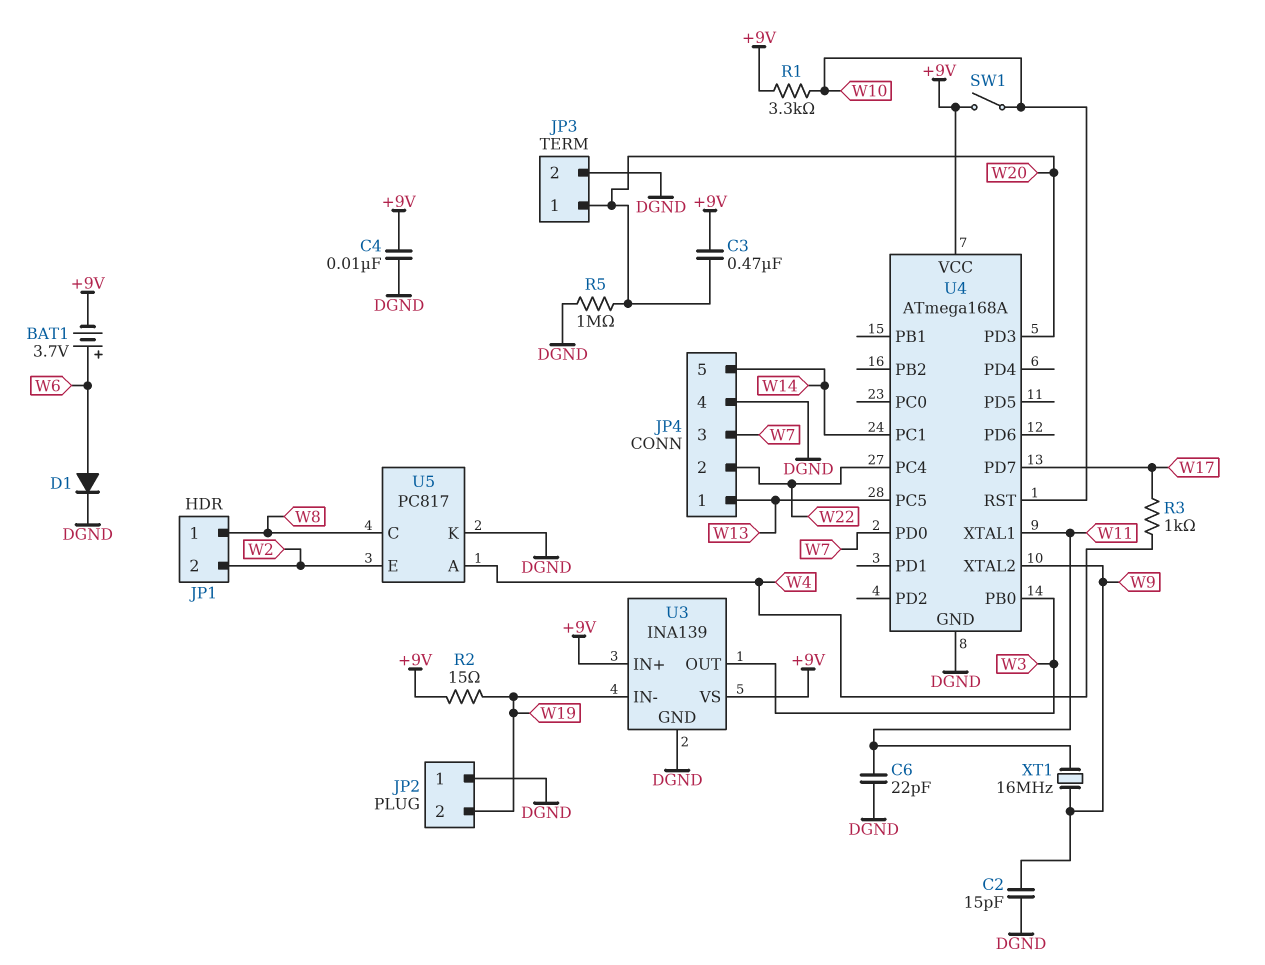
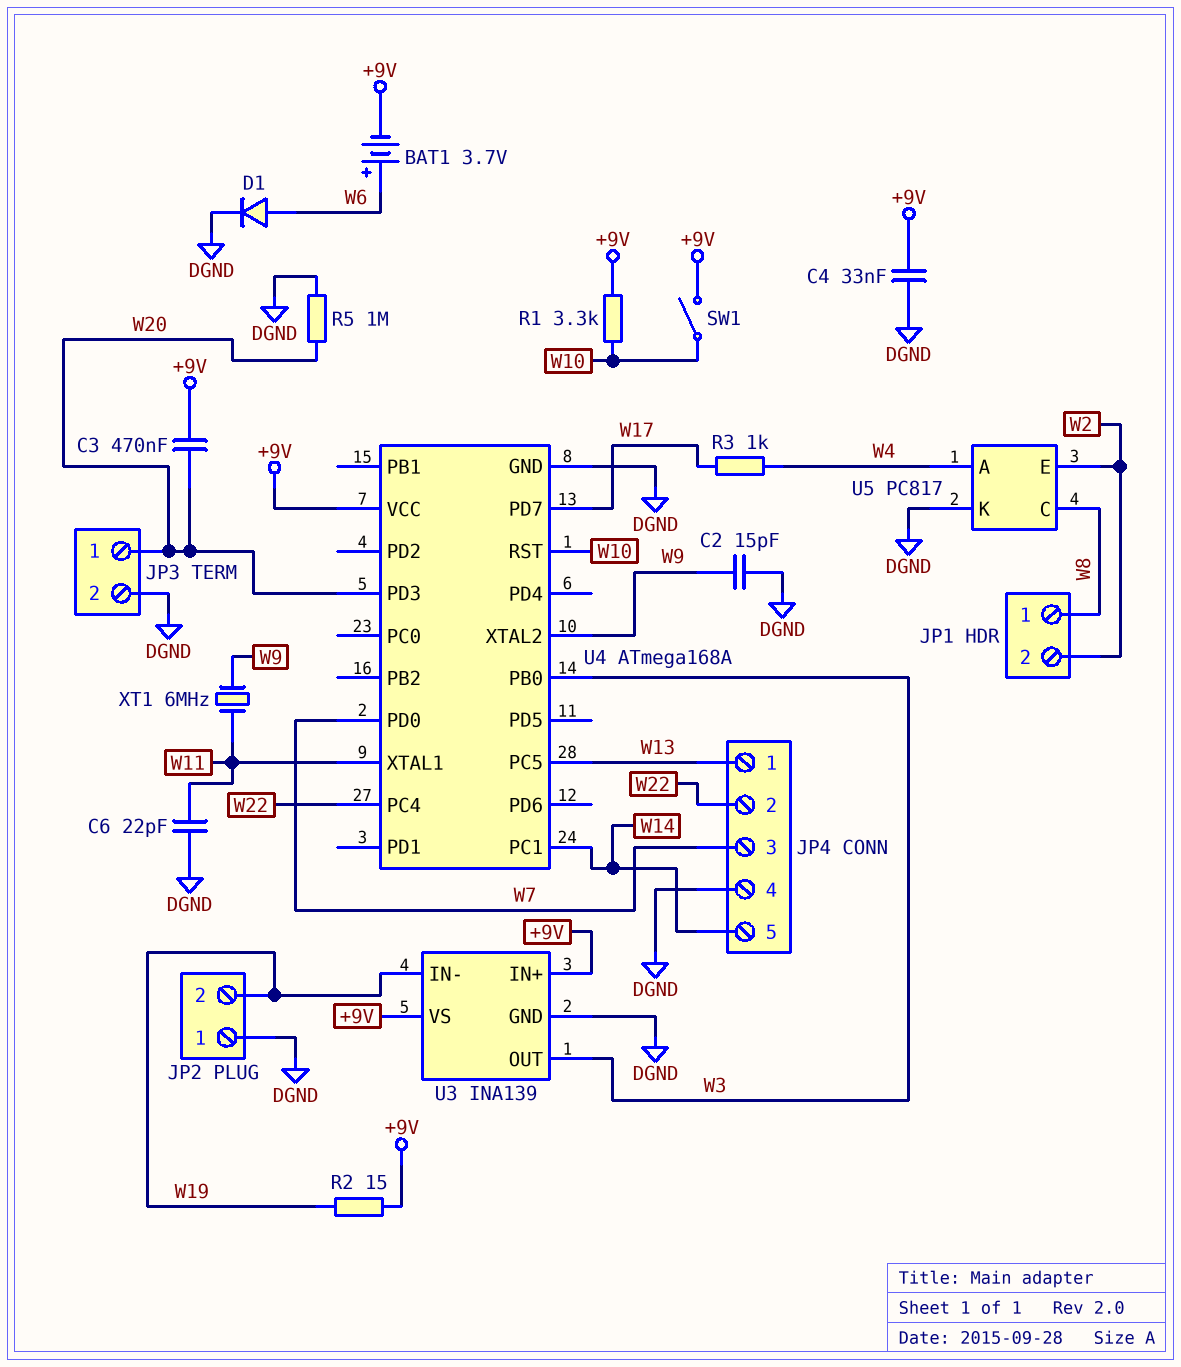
C4: 10nF (+9V, DGND) -> 33nF (+9V, DGND)
XT1: 16MHz (W9, W11) -> 6MHz (W9, W11)

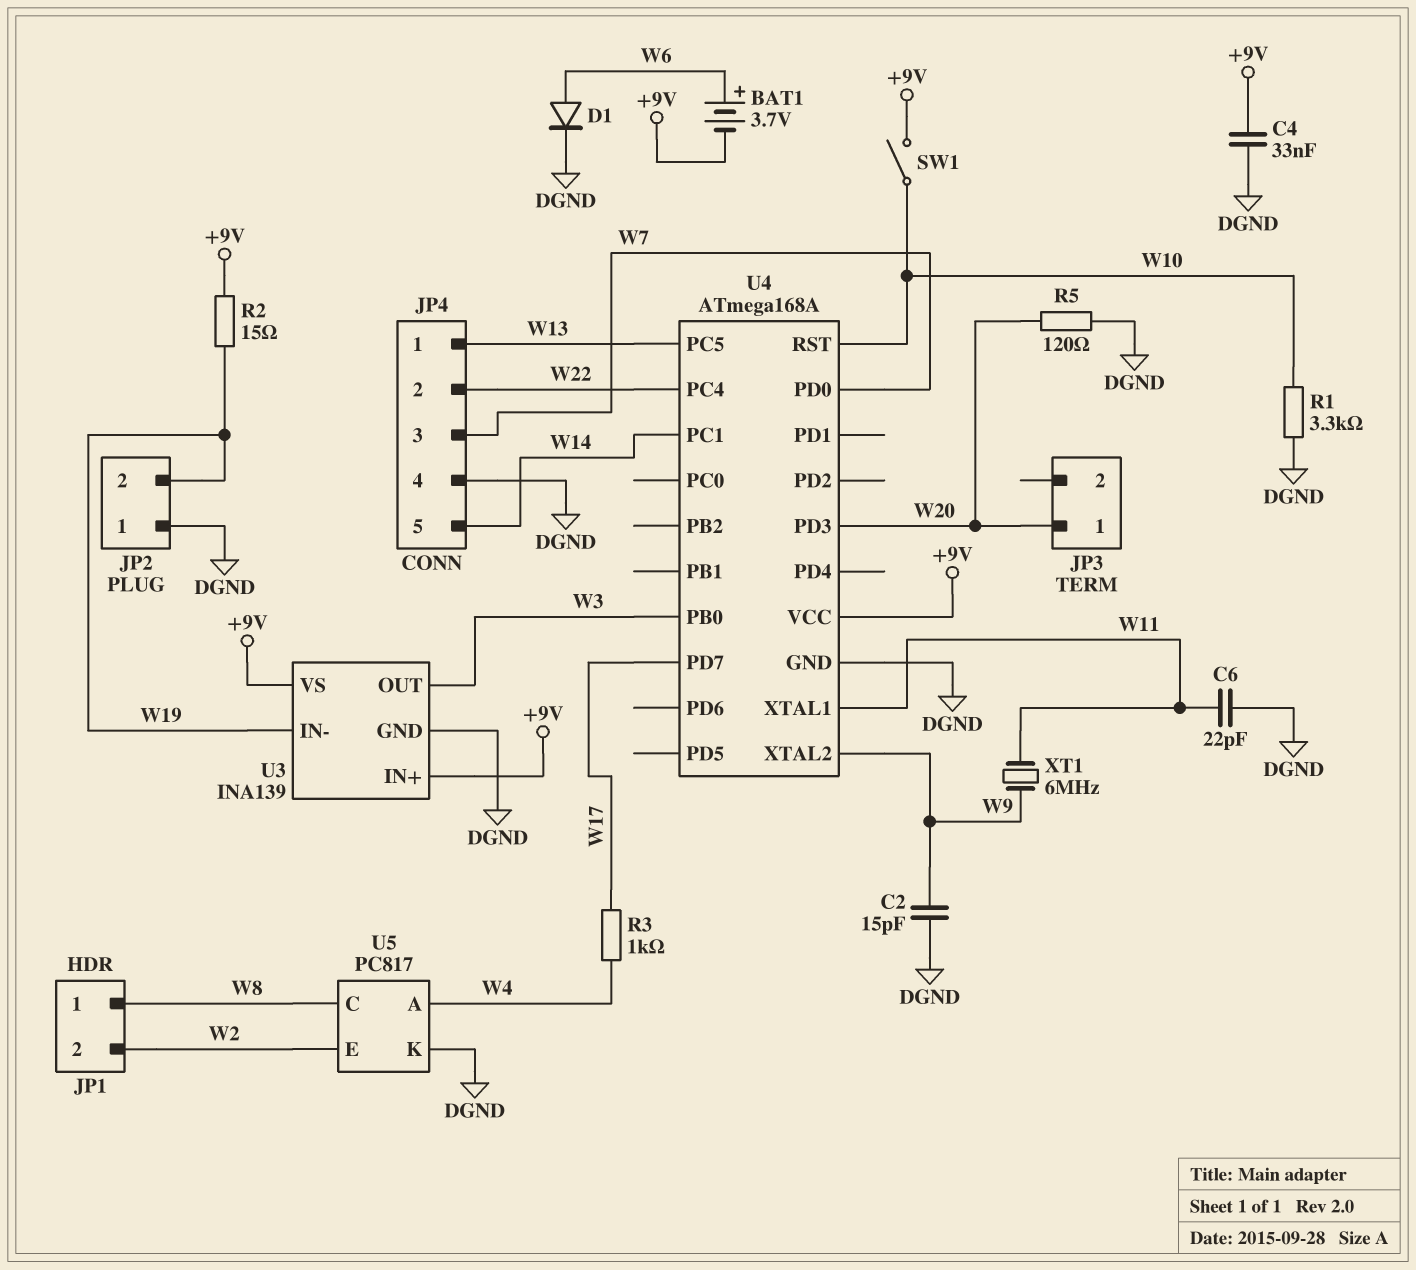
C3: 470nF (+9V, W20) -> none
JP3 pin 2: DGND -> none
R1: 3.3k (+9V, W10) -> 3.3k (DGND, W10)
R5: 1M (DGND, W20) -> 120 (DGND, W20)

